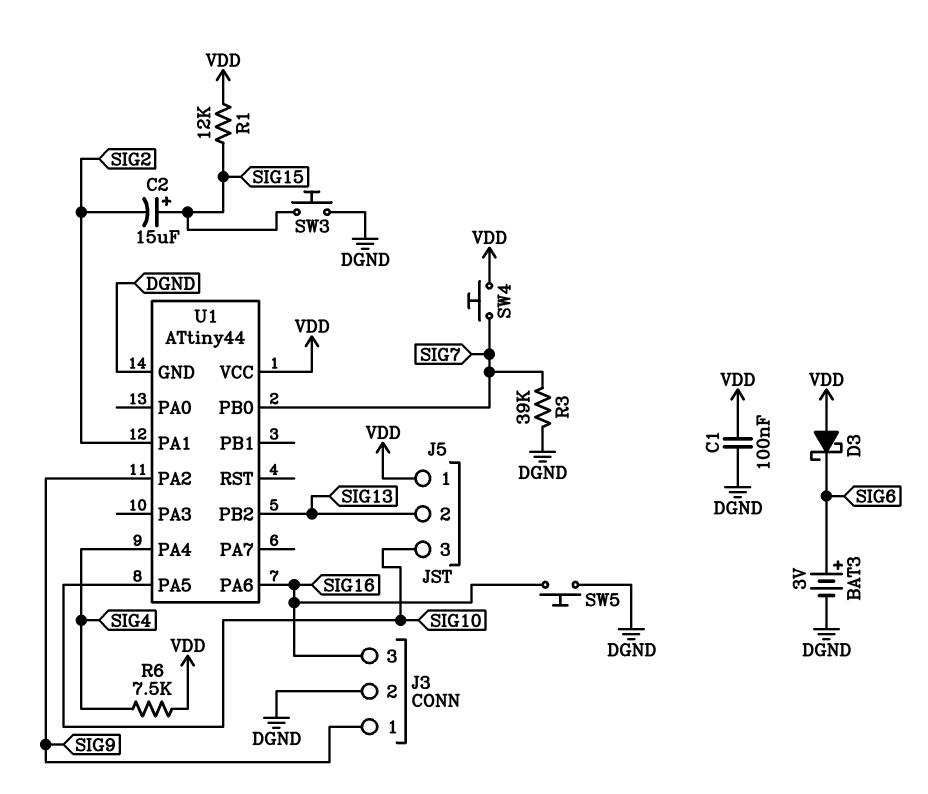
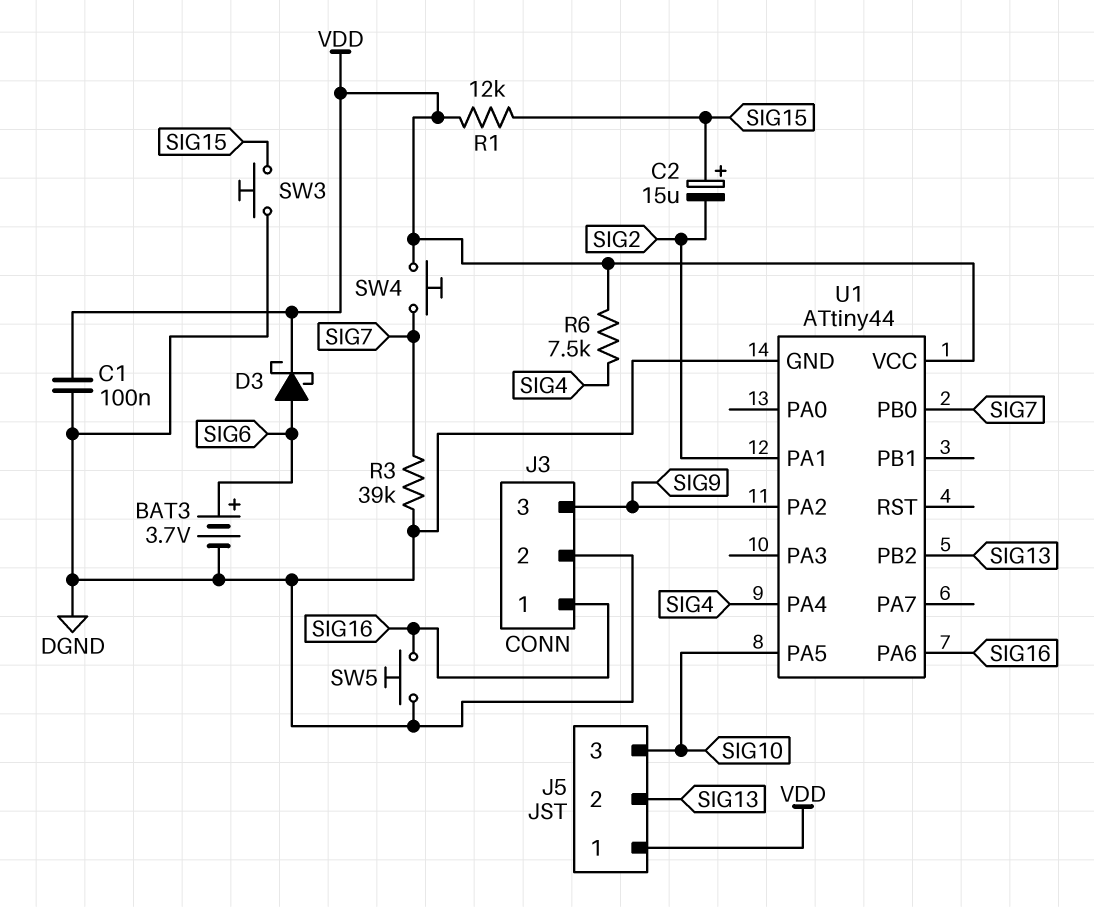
BAT3: 3V (plus SIG6, minus DGND) -> 3.7V (plus SIG6, minus DGND)
D3: schottky (A VDD, K SIG6) -> schottky (A SIG6, K VDD)
J3 pin 1: SIG9 -> SIG16
J3 pin 3: SIG16 -> SIG9

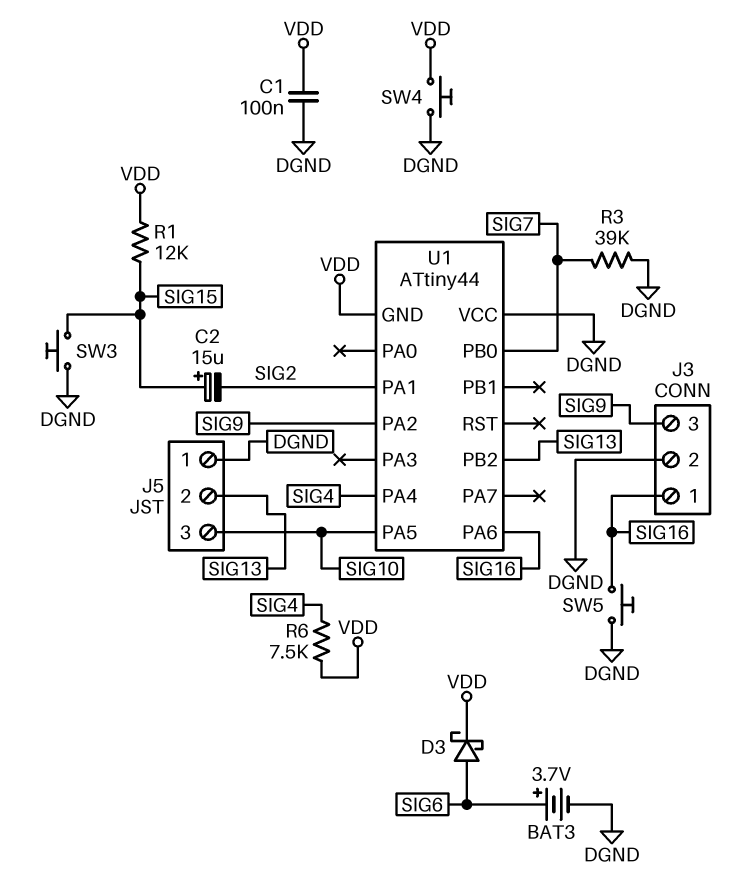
J5 pin 1: VDD -> DGND
SW4: button (SIG7, VDD) -> button (DGND, VDD)
U1 pin GND: DGND -> VDD
U1 pin VCC: VDD -> DGND

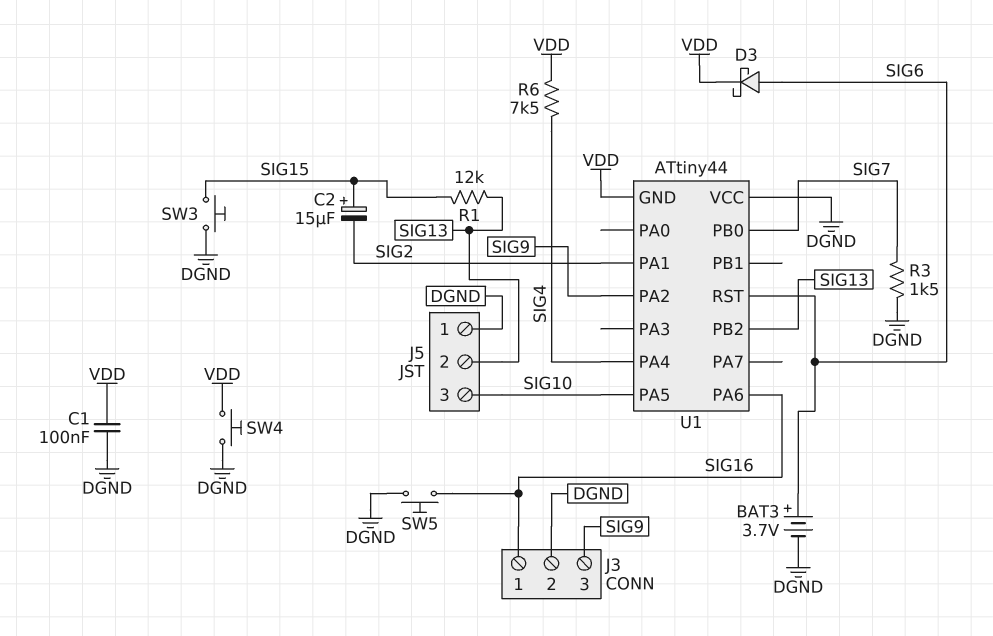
R1: 12k (SIG15, VDD) -> 12k (SIG13, SIG15)
R3: 39k (DGND, SIG7) -> 1.5k (DGND, SIG7)
U1 pin RST: none -> SIG6

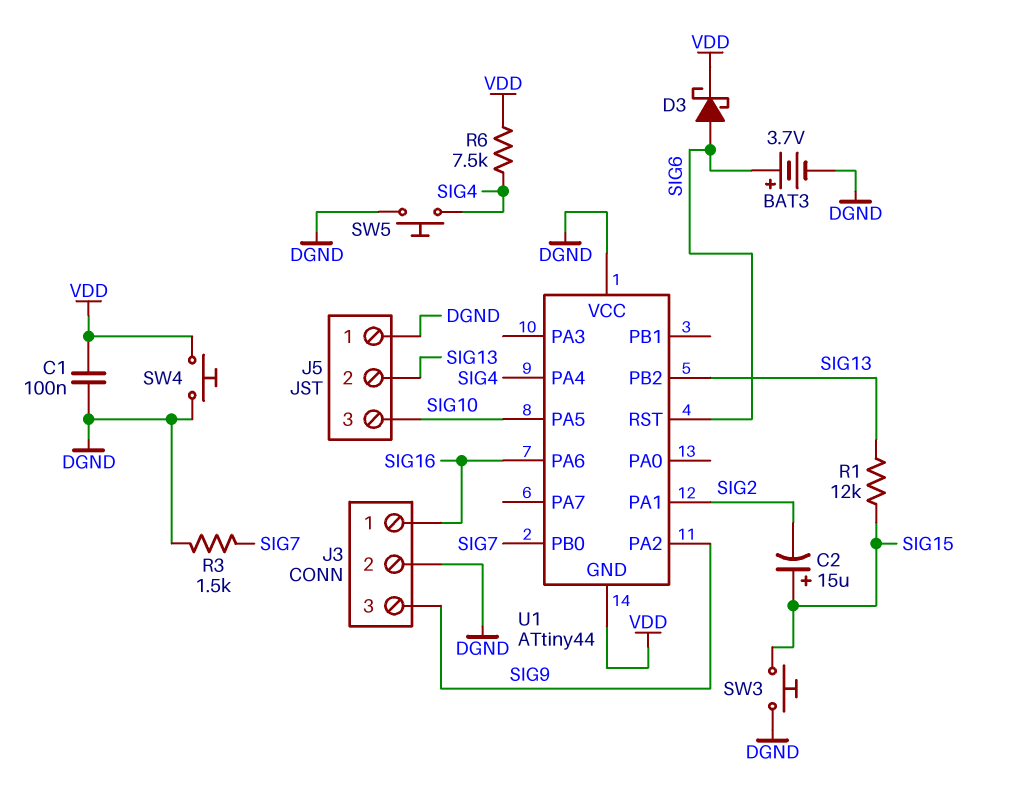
SW5: button (DGND, SIG16) -> button (DGND, SIG4)

